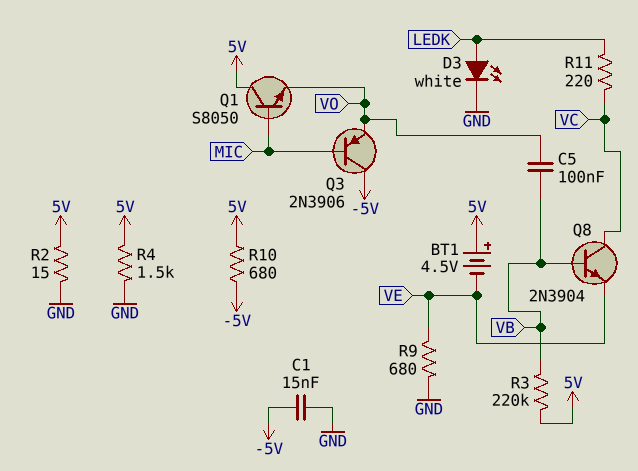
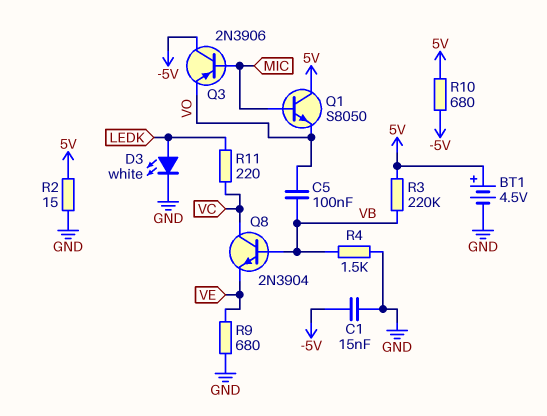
BT1: 4.5V (plus 5V, minus VE) -> 4.5V (plus 5V, minus GND)
R4: 1.5k (5V, GND) -> 1.5k (GND, VB)

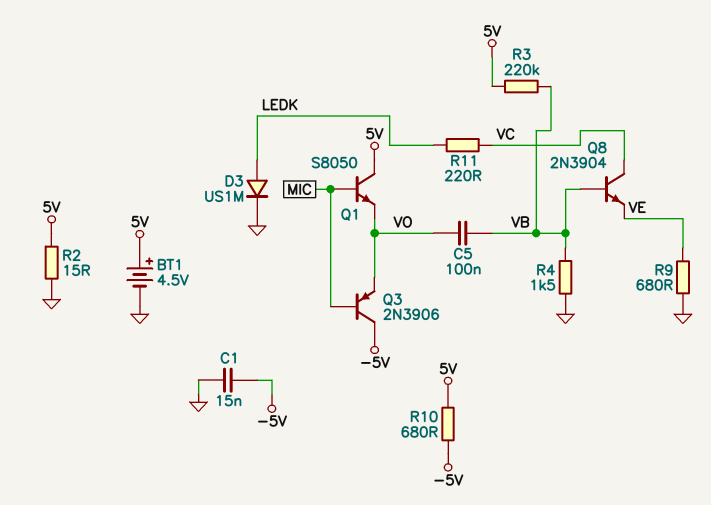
D3: LED white (A LEDK, K GND) -> diode US1M (A LEDK, K GND)

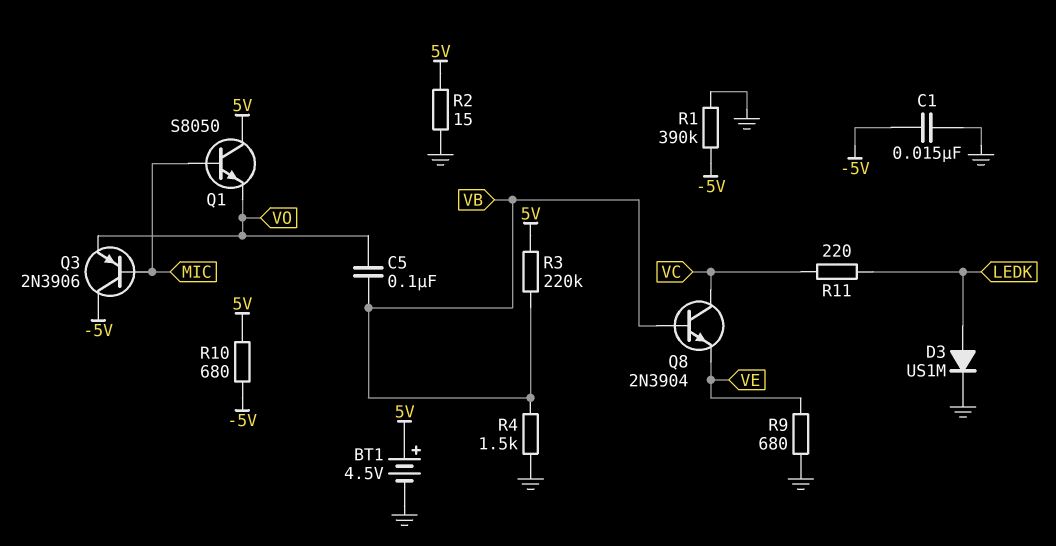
R1: none -> 390k (-5V, GND)

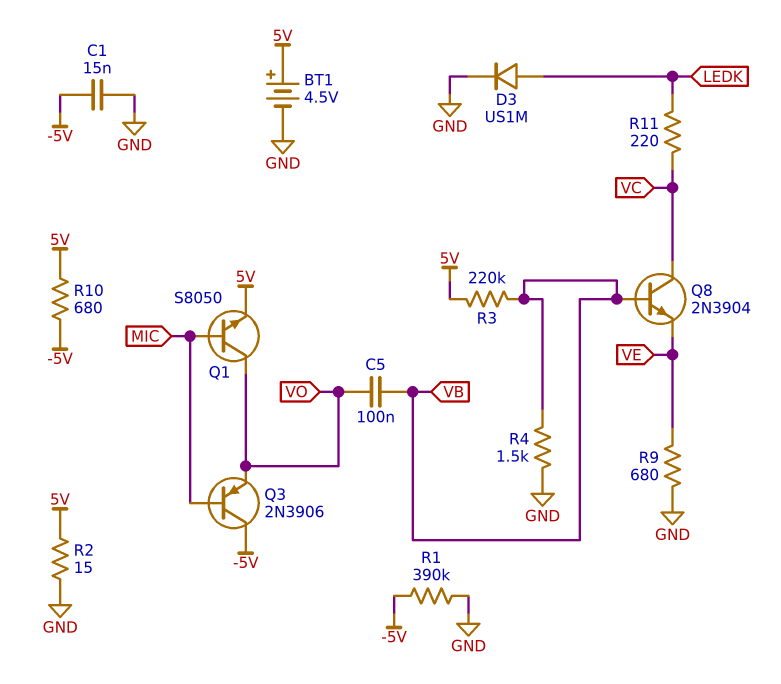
Q1: NPN S8050 (B MIC, C 5V, E VO) -> NPN S8050 (B MIC, C VO, E 5V)

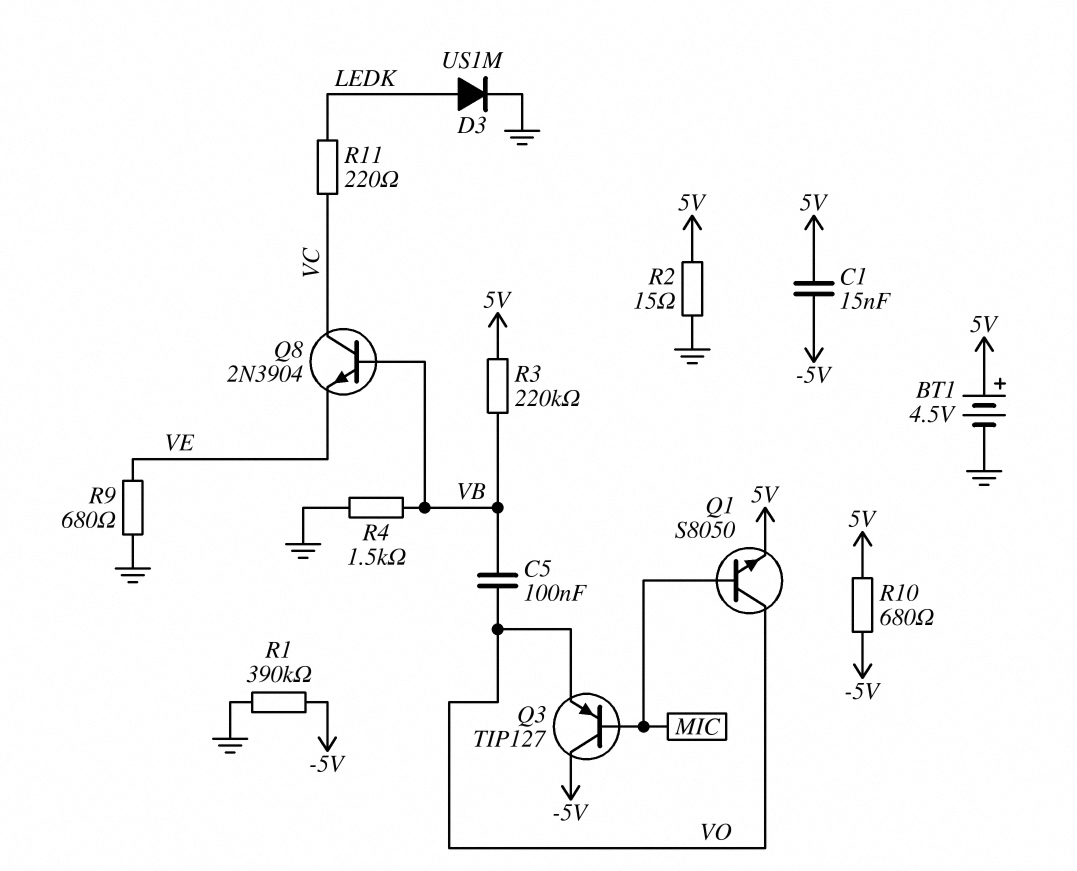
C1: 15nF (-5V, GND) -> 15nF (-5V, 5V)
Q3: PNP 2N3906 (B MIC, C -5V, E VO) -> PNP TIP127 (B MIC, C -5V, E VO)

